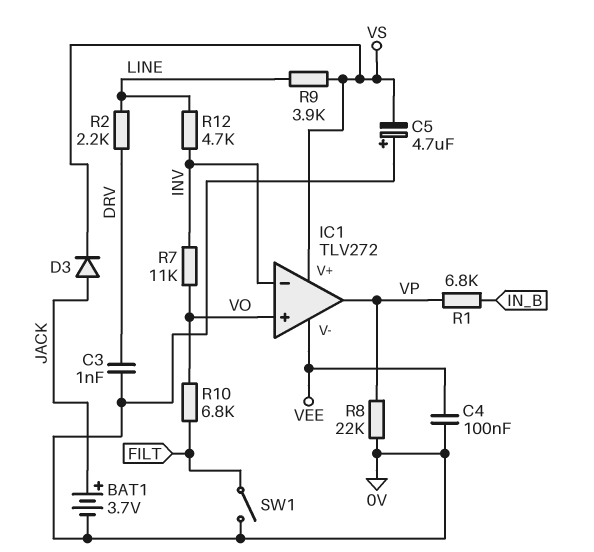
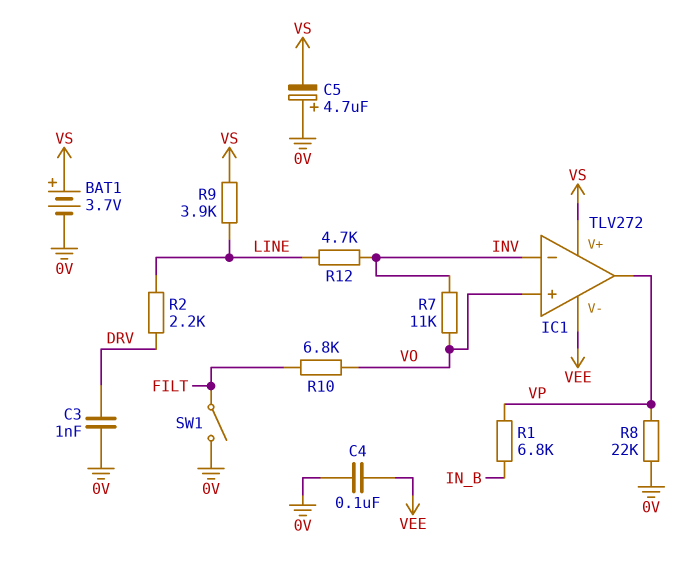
BAT1: 3.7V (plus JACK, minus 0V) -> 3.7V (plus VS, minus 0V)
D3: diode (A JACK, K VS) -> none

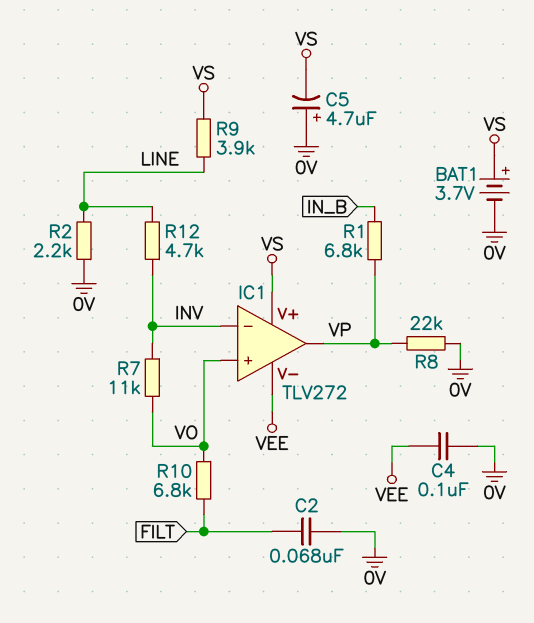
C2: none -> 68nF (0V, FILT)
C3: 1nF (0V, DRV) -> none
R2: 2.2k (DRV, LINE) -> 2.2k (0V, LINE)
SW1: switch (0V, FILT) -> none

